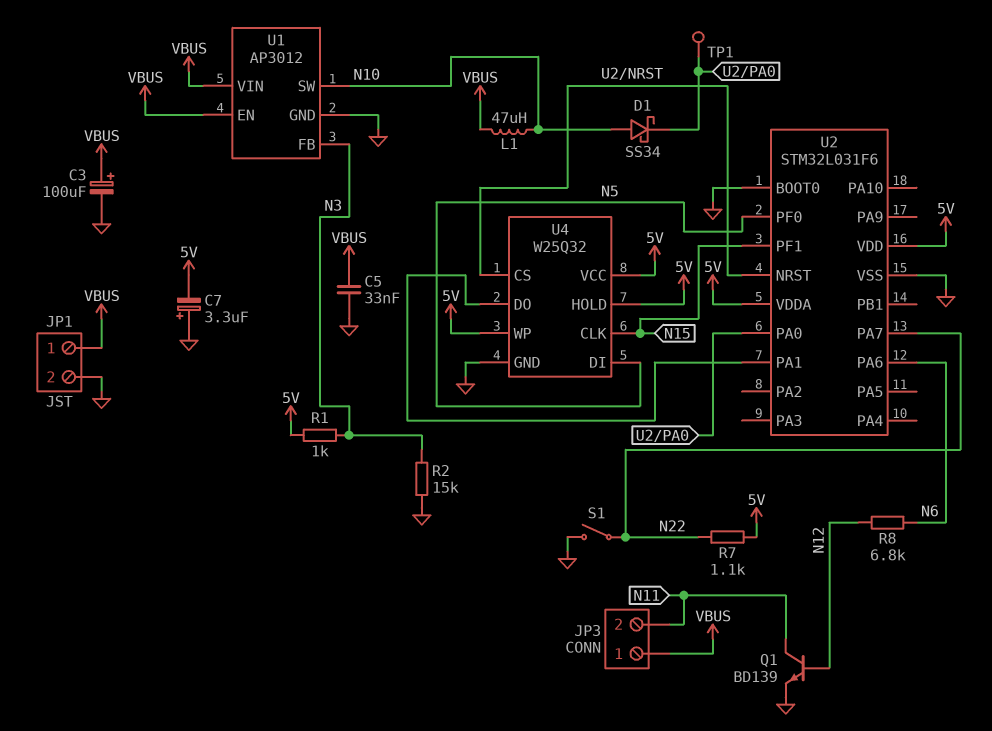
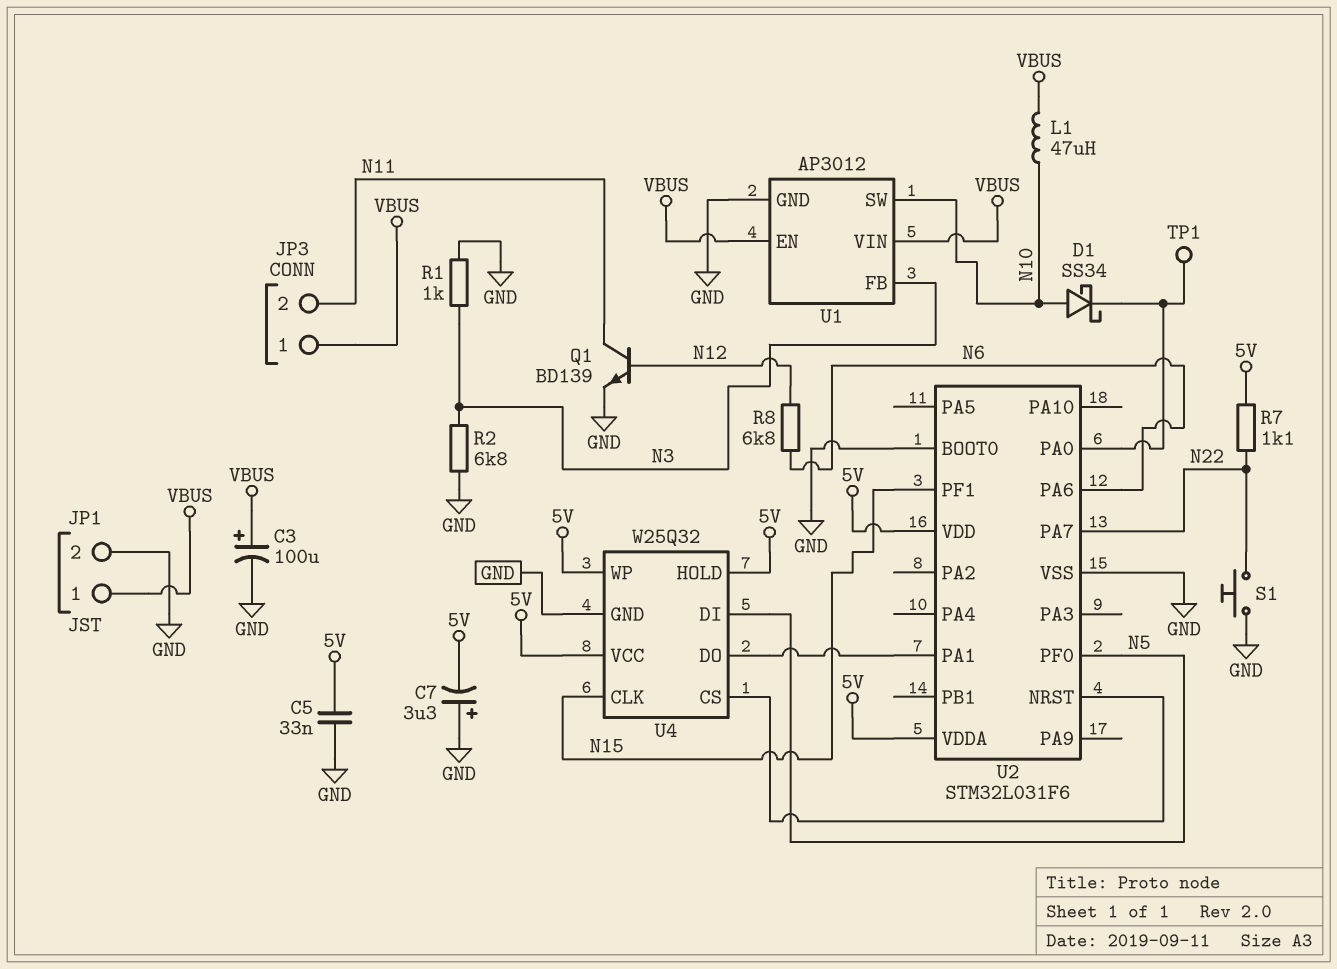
C5: 33nF (GND, VBUS) -> 33nF (5V, GND)
R1: 1k (5V, N3) -> 1k (GND, N3)
R2: 15k (GND, N3) -> 6.8k (GND, N3)
S1: switch (GND, N22) -> button (GND, N22)

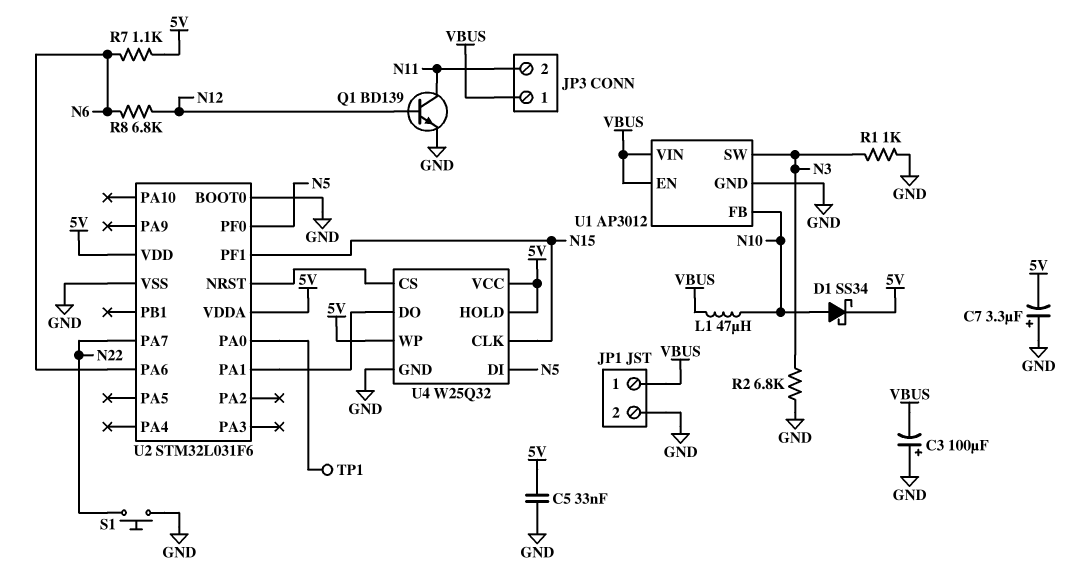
C3: 100uF (plus VBUS, minus GND) -> 100uF (plus GND, minus VBUS)
D1: schottky SS34 (A N10, K U2/PA0) -> schottky SS34 (A N10, K 5V)
R7: 1.1k (5V, N22) -> 1.1k (5V, N6)
U1 pin FB: N3 -> N10
U1 pin SW: N10 -> N3

